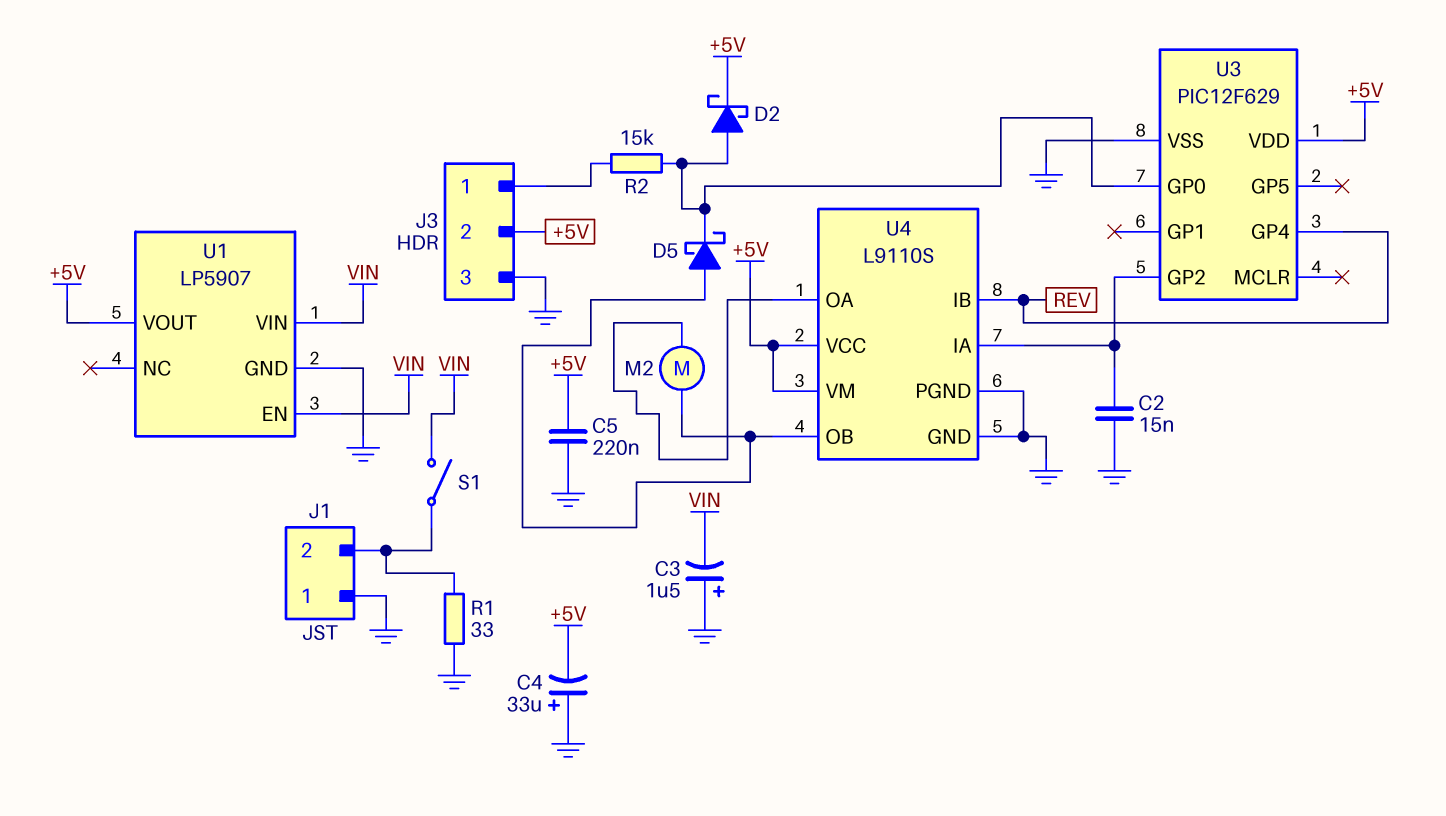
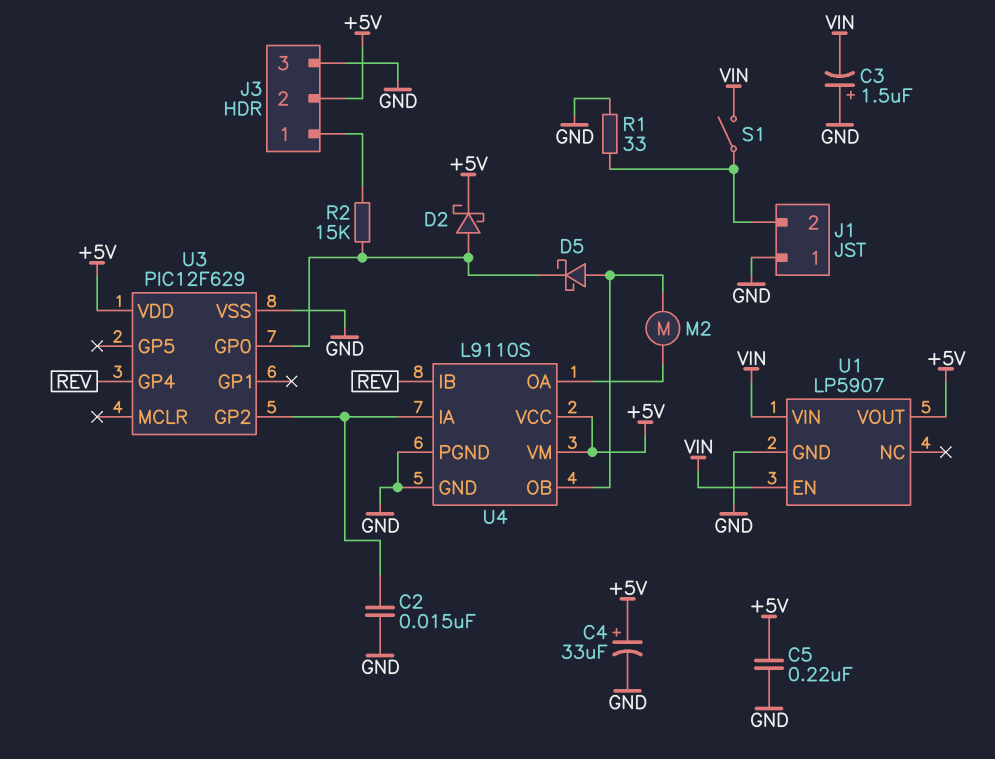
C4: 33uF (plus GND, minus +5V) -> 33uF (plus +5V, minus GND)

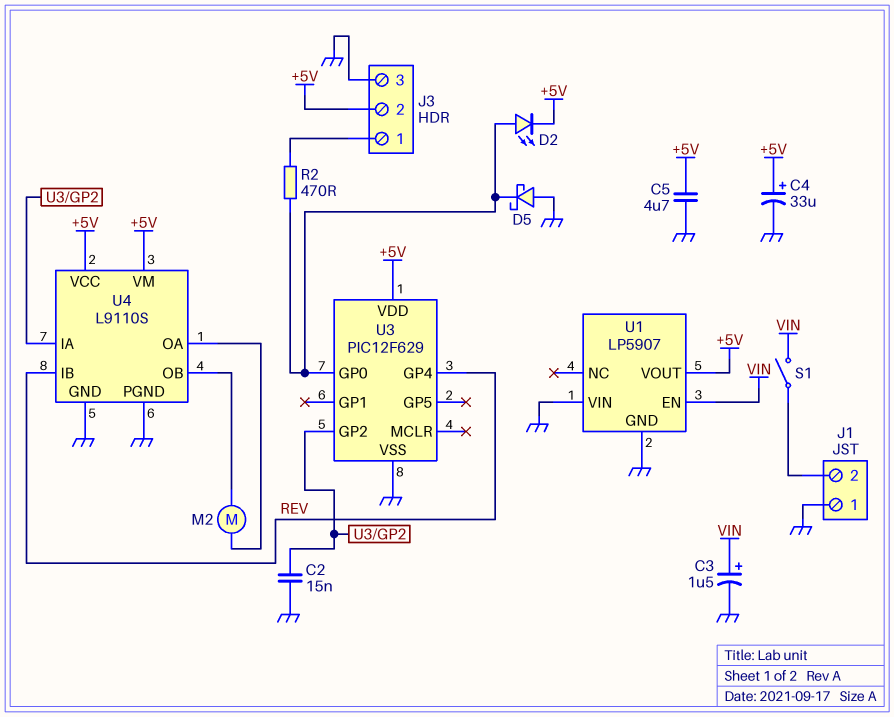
C3: 1.5uF (plus GND, minus VIN) -> 1.5uF (plus VIN, minus GND)
C5: 220nF (+5V, GND) -> 4.7uF (+5V, GND)
D2: schottky (A U3/GP0, K +5V) -> LED (A U3/GP0, K +5V)
D5: schottky (A U4/OB, K U3/GP0) -> schottky (A GND, K U3/GP0)
R1: 33 (GND, J1/2) -> none
R2: 15k (J3/1, U3/GP0) -> 470 (J3/1, U3/GP0)
U1 pin VIN: VIN -> GND

